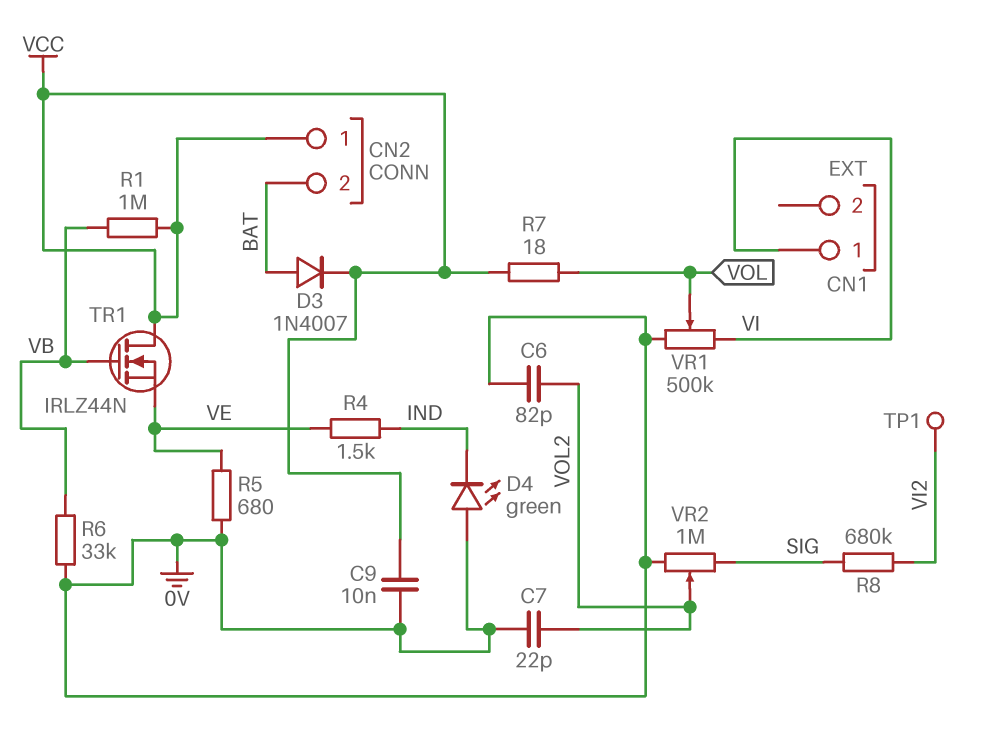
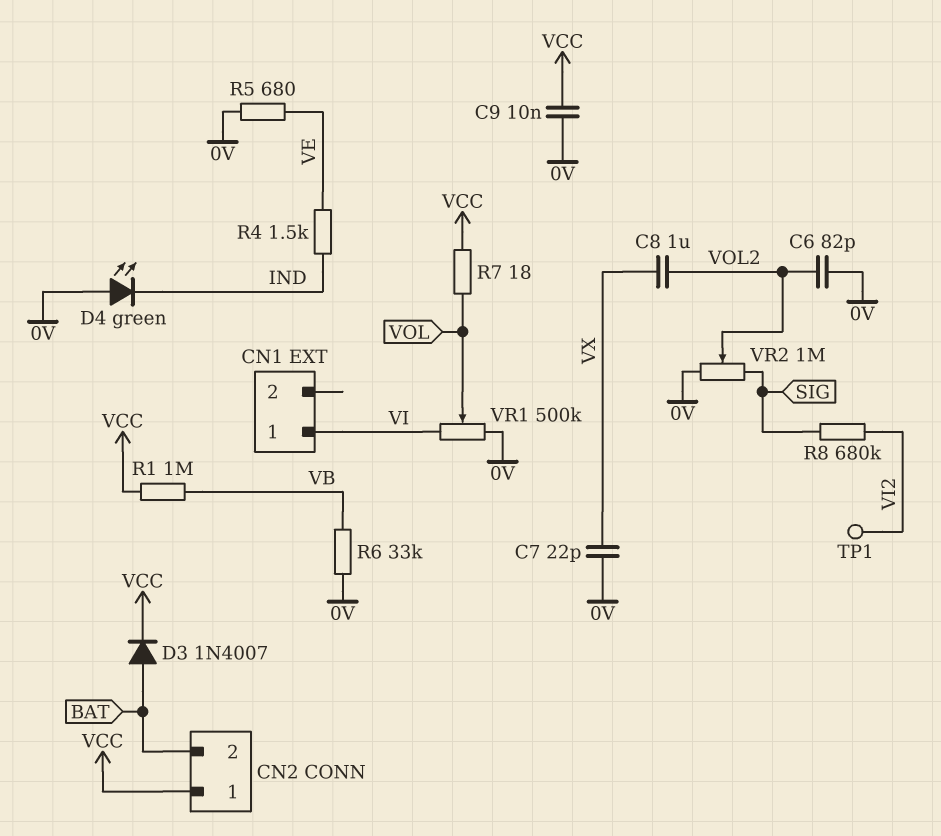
C7: 22pF (0V, VOL2) -> 22pF (0V, VX)
C8: none -> 1uF (VOL2, VX)
TR1: NMOS IRLZ44N (G VB, D VCC, S VE) -> none

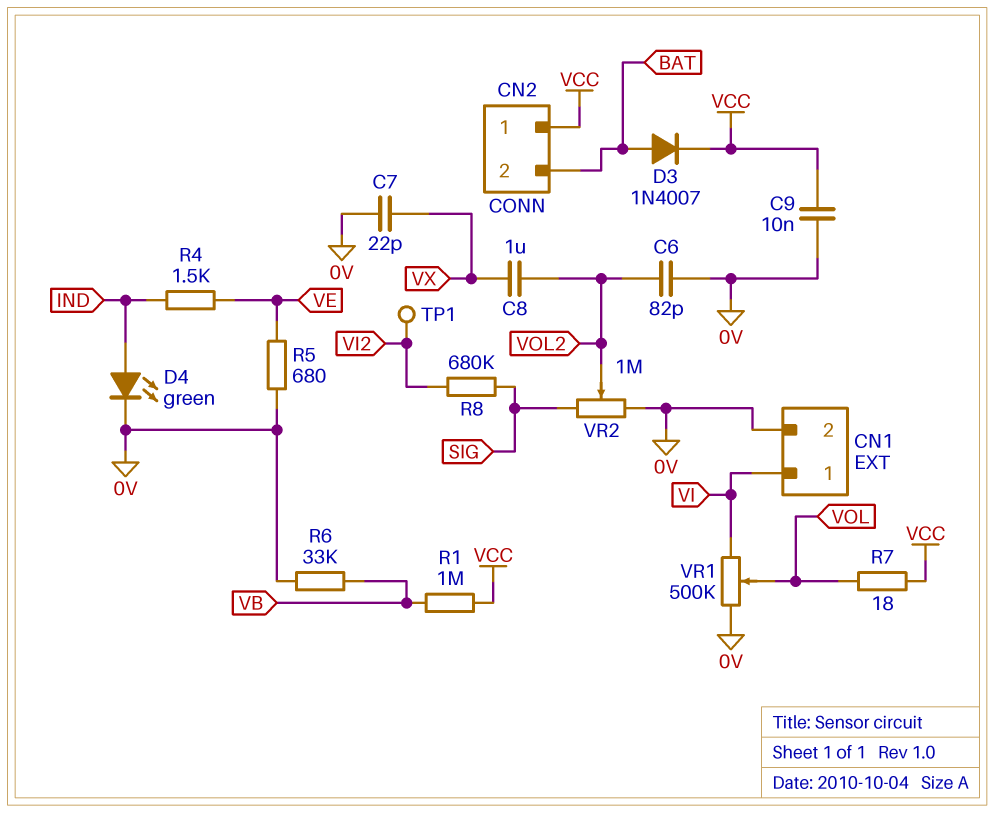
CN1 pin 2: none -> 0V
D4: LED green (A 0V, K IND) -> LED green (A IND, K 0V)

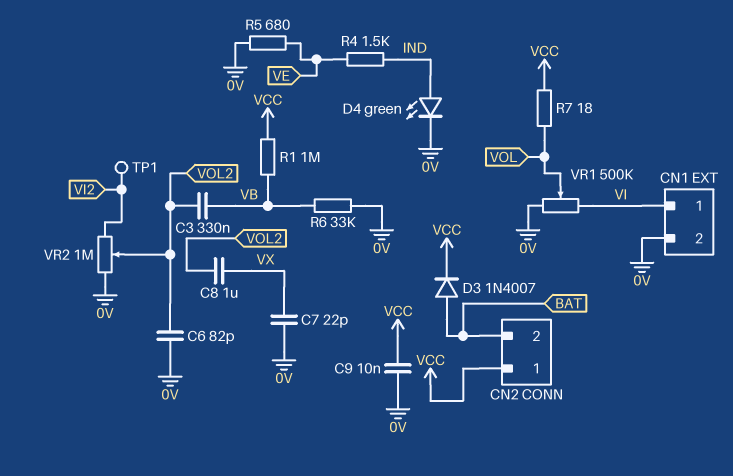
C3: none -> 330nF (VB, VOL2)
R8: 680k (SIG, VI2) -> none
VR2: 1M (0V, SIG, wiper VOL2) -> 1M (0V, VI2, wiper VOL2)

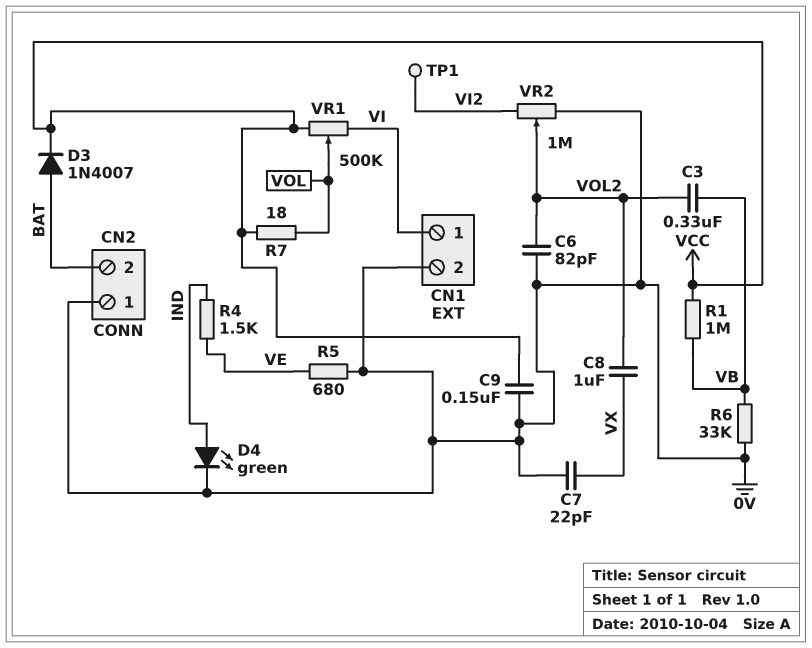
C9: 10nF (0V, VCC) -> 150nF (0V, VCC)
CN2 pin 1: VCC -> 0V
VR1: 500k (0V, VI, wiper VOL) -> 500k (VCC, VI, wiper VOL)

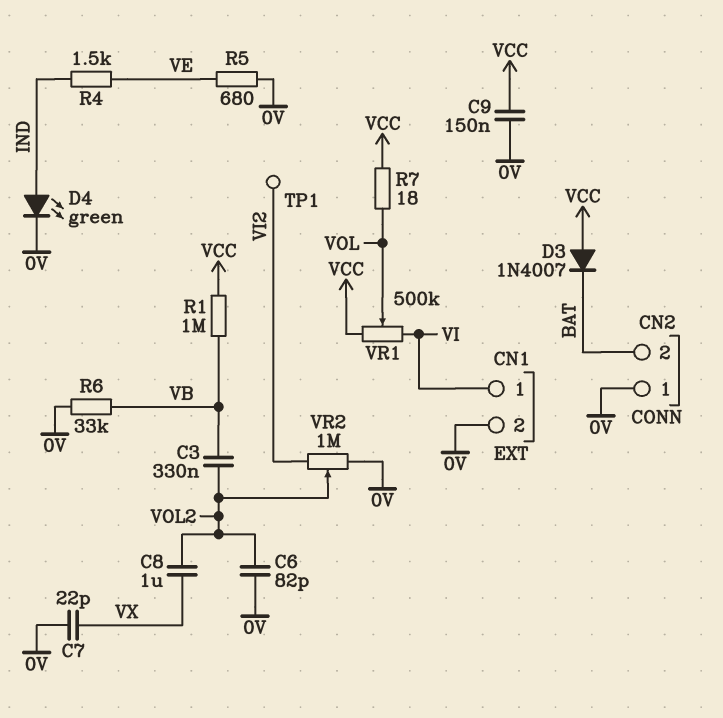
D3: diode 1N4007 (A BAT, K VCC) -> diode 1N4007 (A VCC, K BAT)

